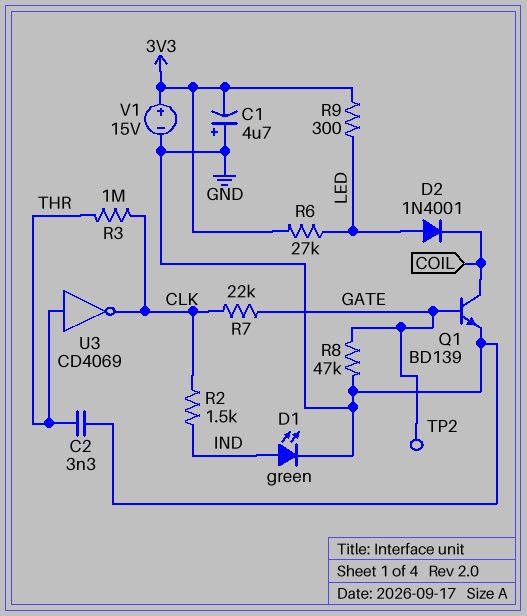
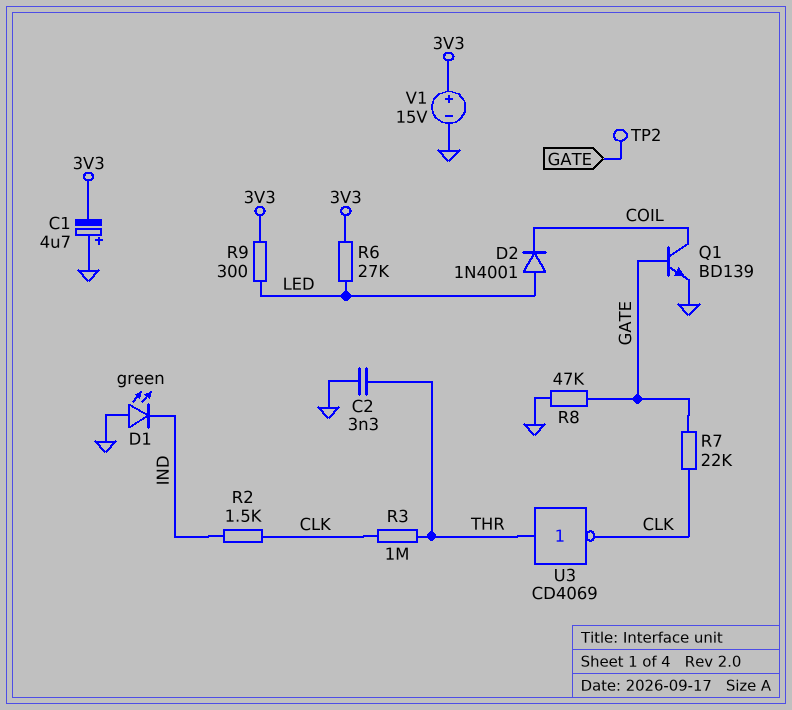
D1: LED green (A IND, K GND) -> LED green (A GND, K IND)

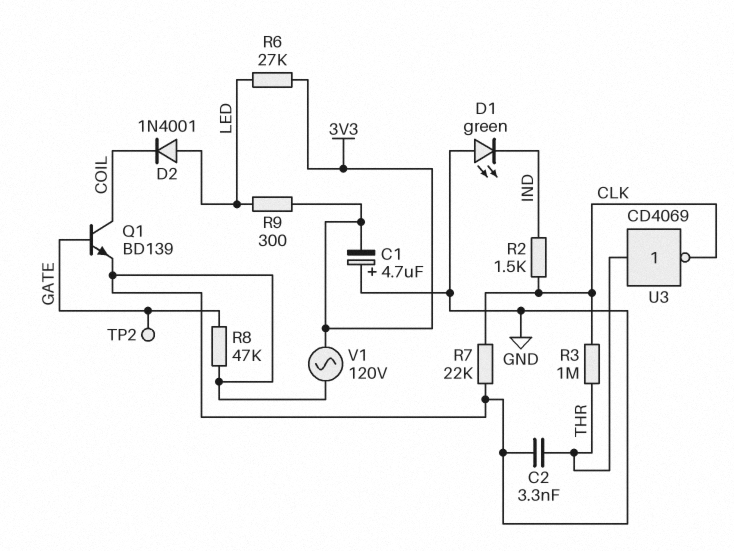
R7: 22k (CLK, GATE) -> 22k (CLK, GND)
V1: 15V (plus 3V3, minus GND) -> AC 120V (3V3, GND)

